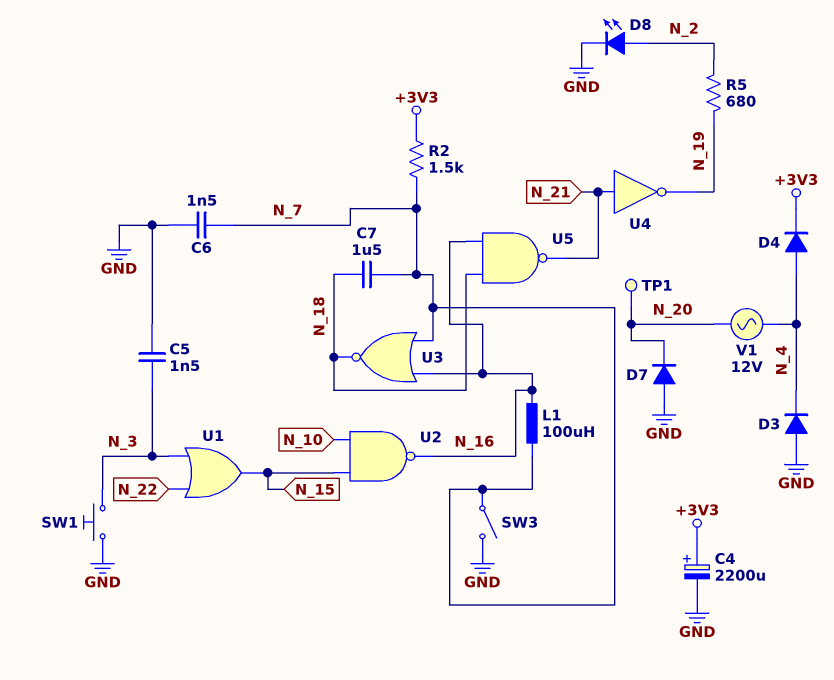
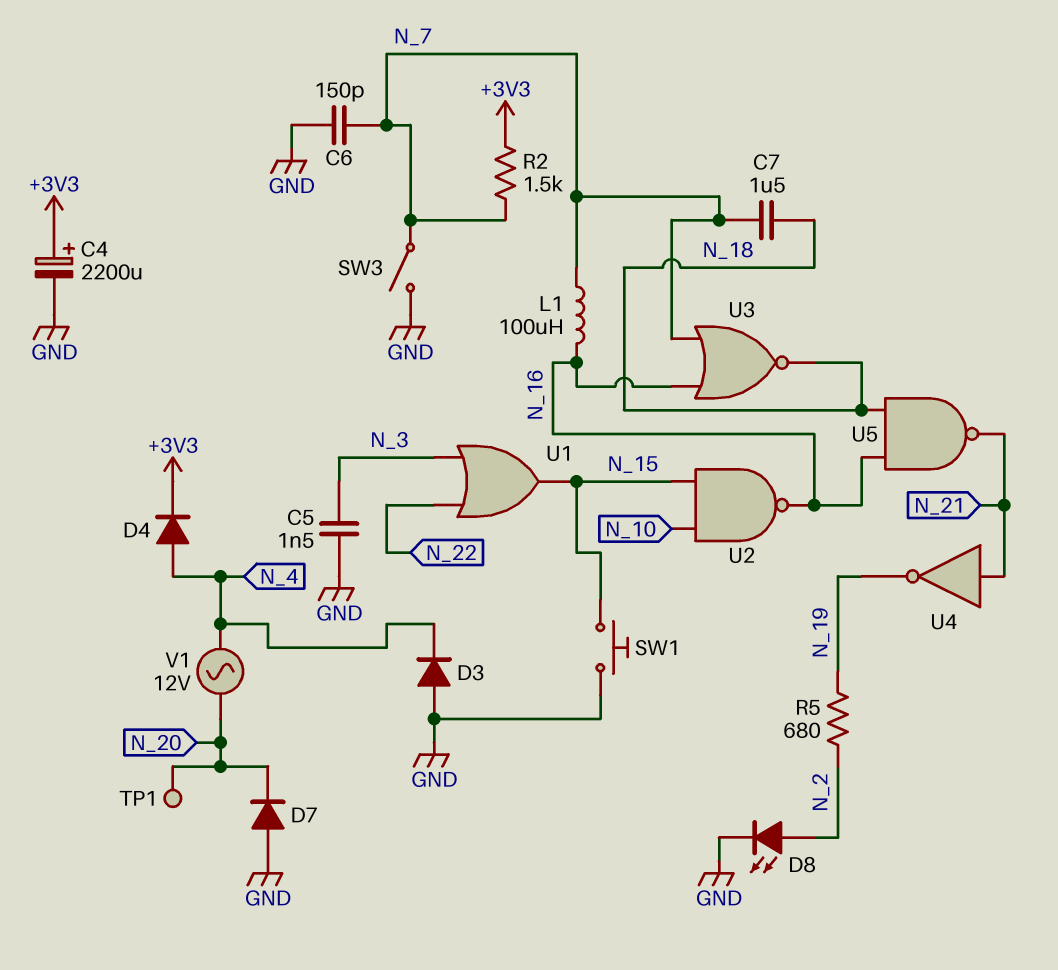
C6: 1.5nF (GND, N_7) -> 150pF (GND, N_7)
SW1: button (GND, N_3) -> button (GND, N_15)

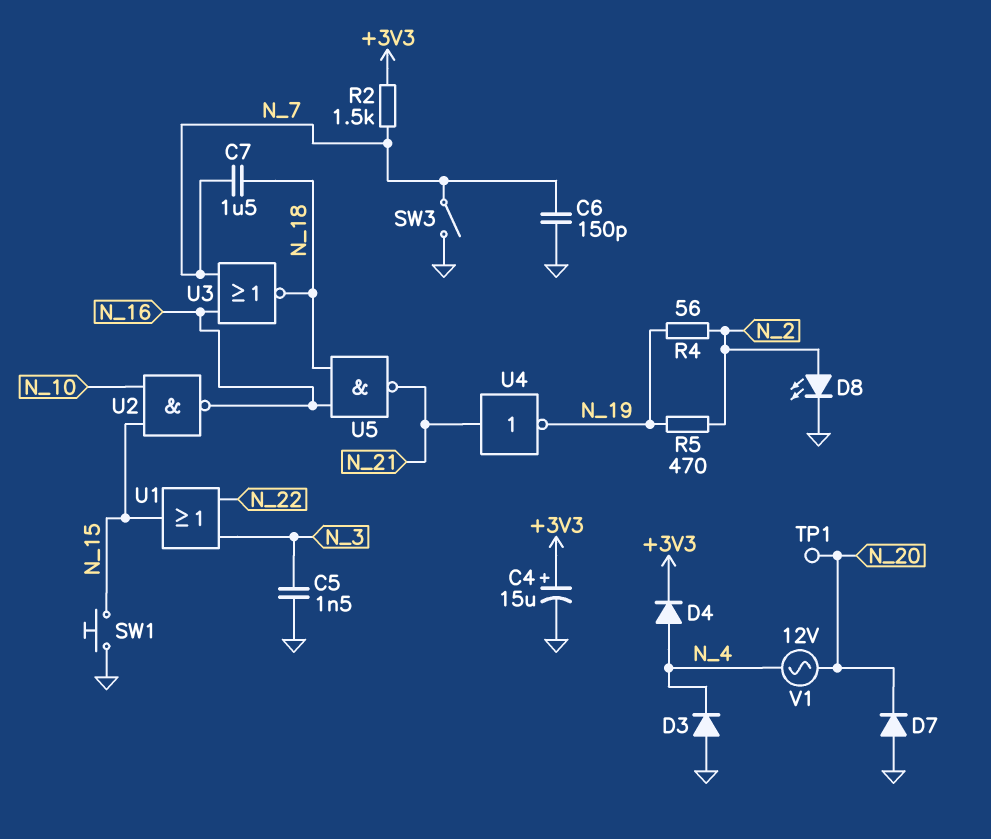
C4: 2200uF (plus +3V3, minus GND) -> 15uF (plus +3V3, minus GND)
L1: 100uH (N_7, N_16) -> none
R4: none -> 56 (N_2, N_19)
R5: 680 (N_2, N_19) -> 470 (N_2, N_19)

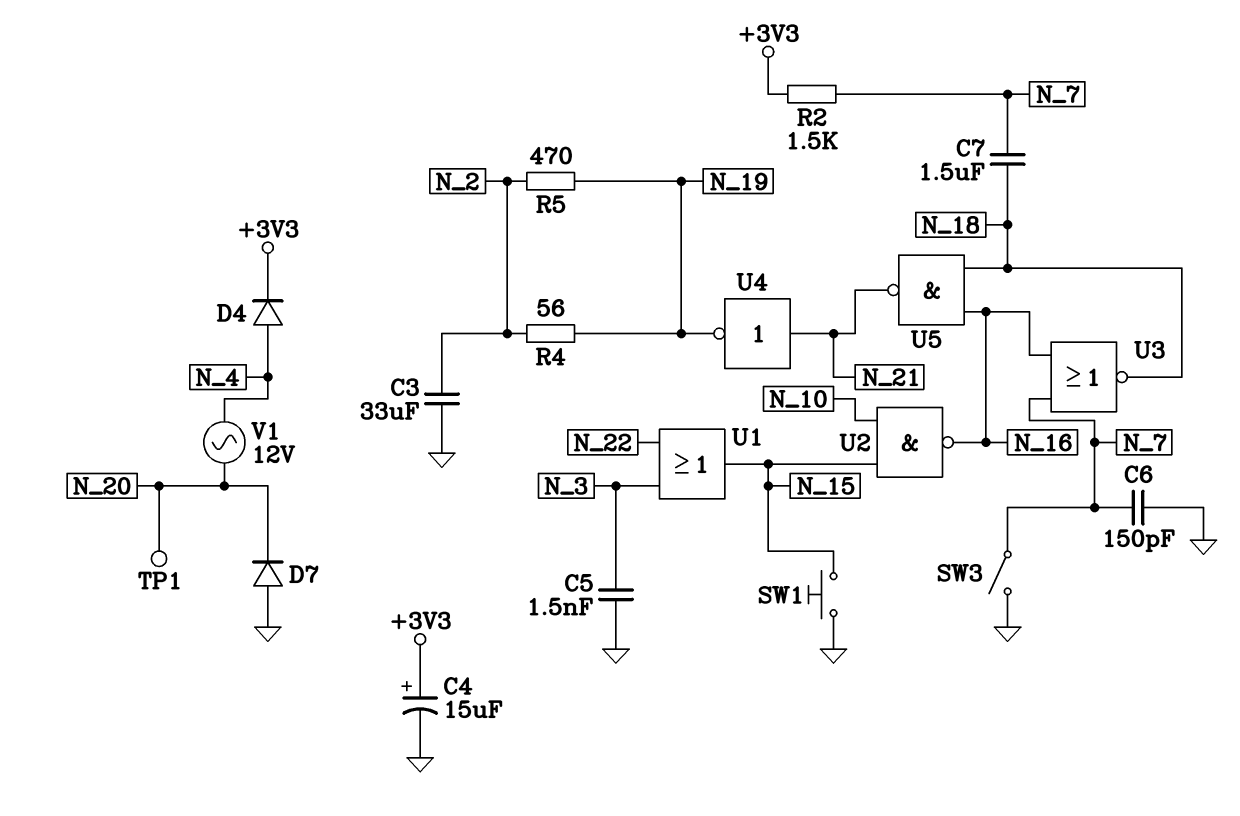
C3: none -> 33uF (GND, N_2)
D3: diode (A GND, K N_4) -> none
D8: LED (A N_2, K GND) -> none

